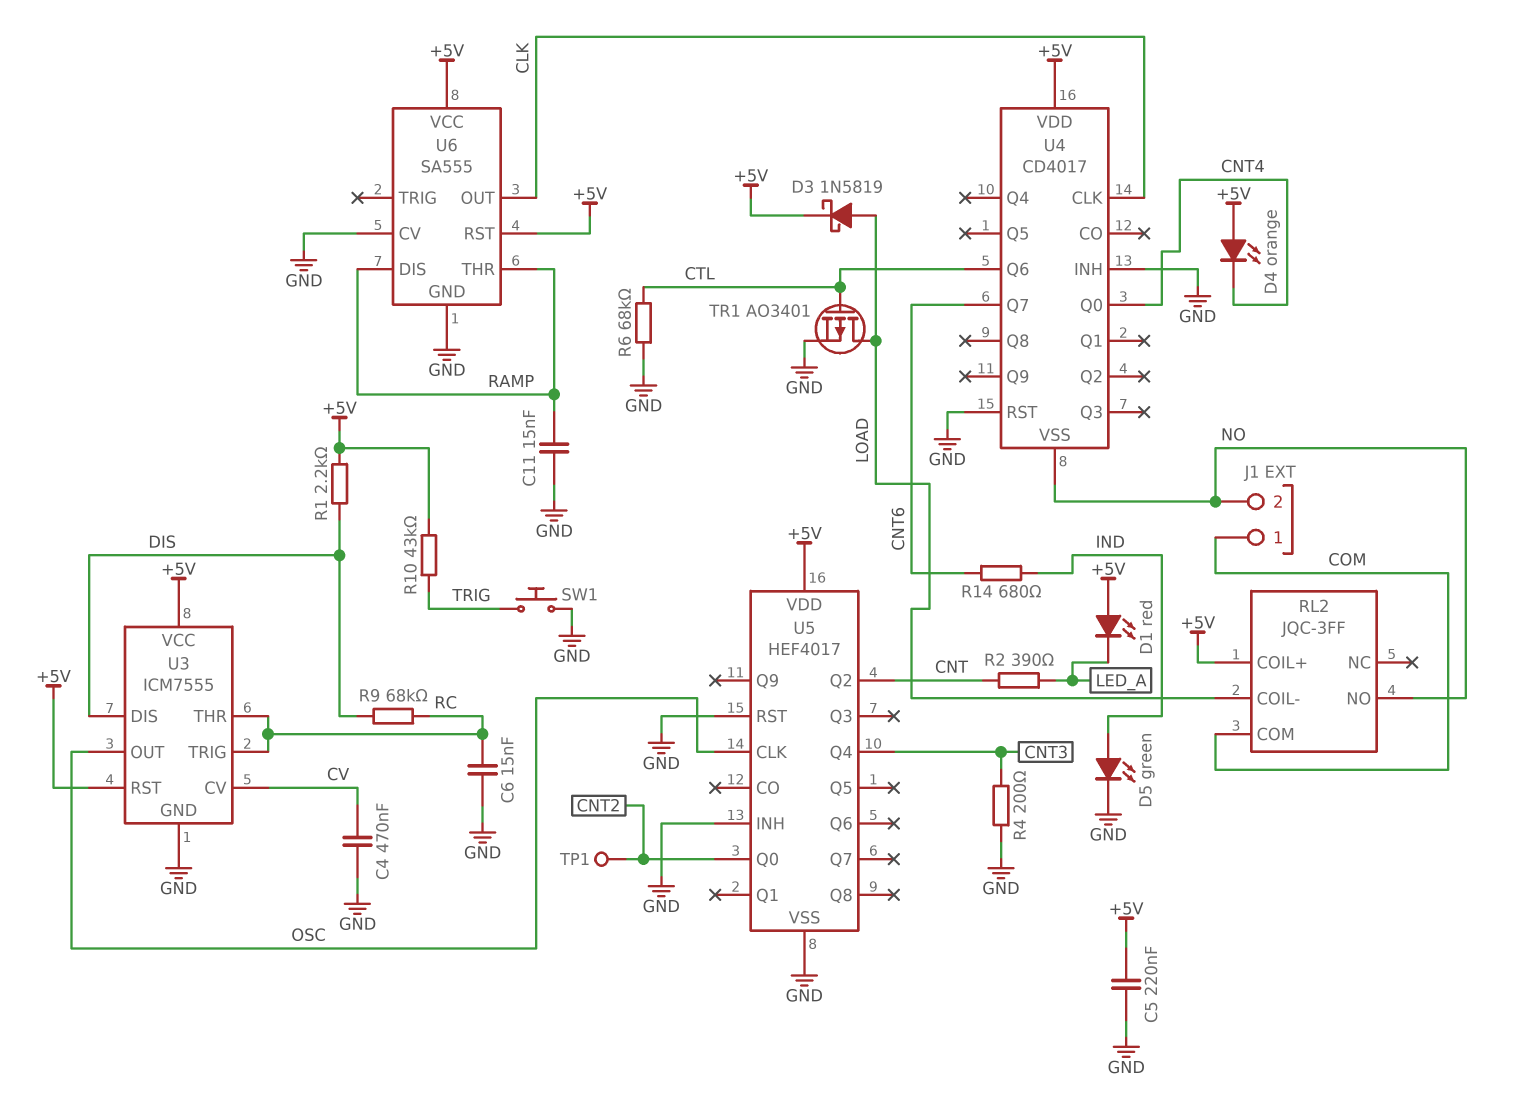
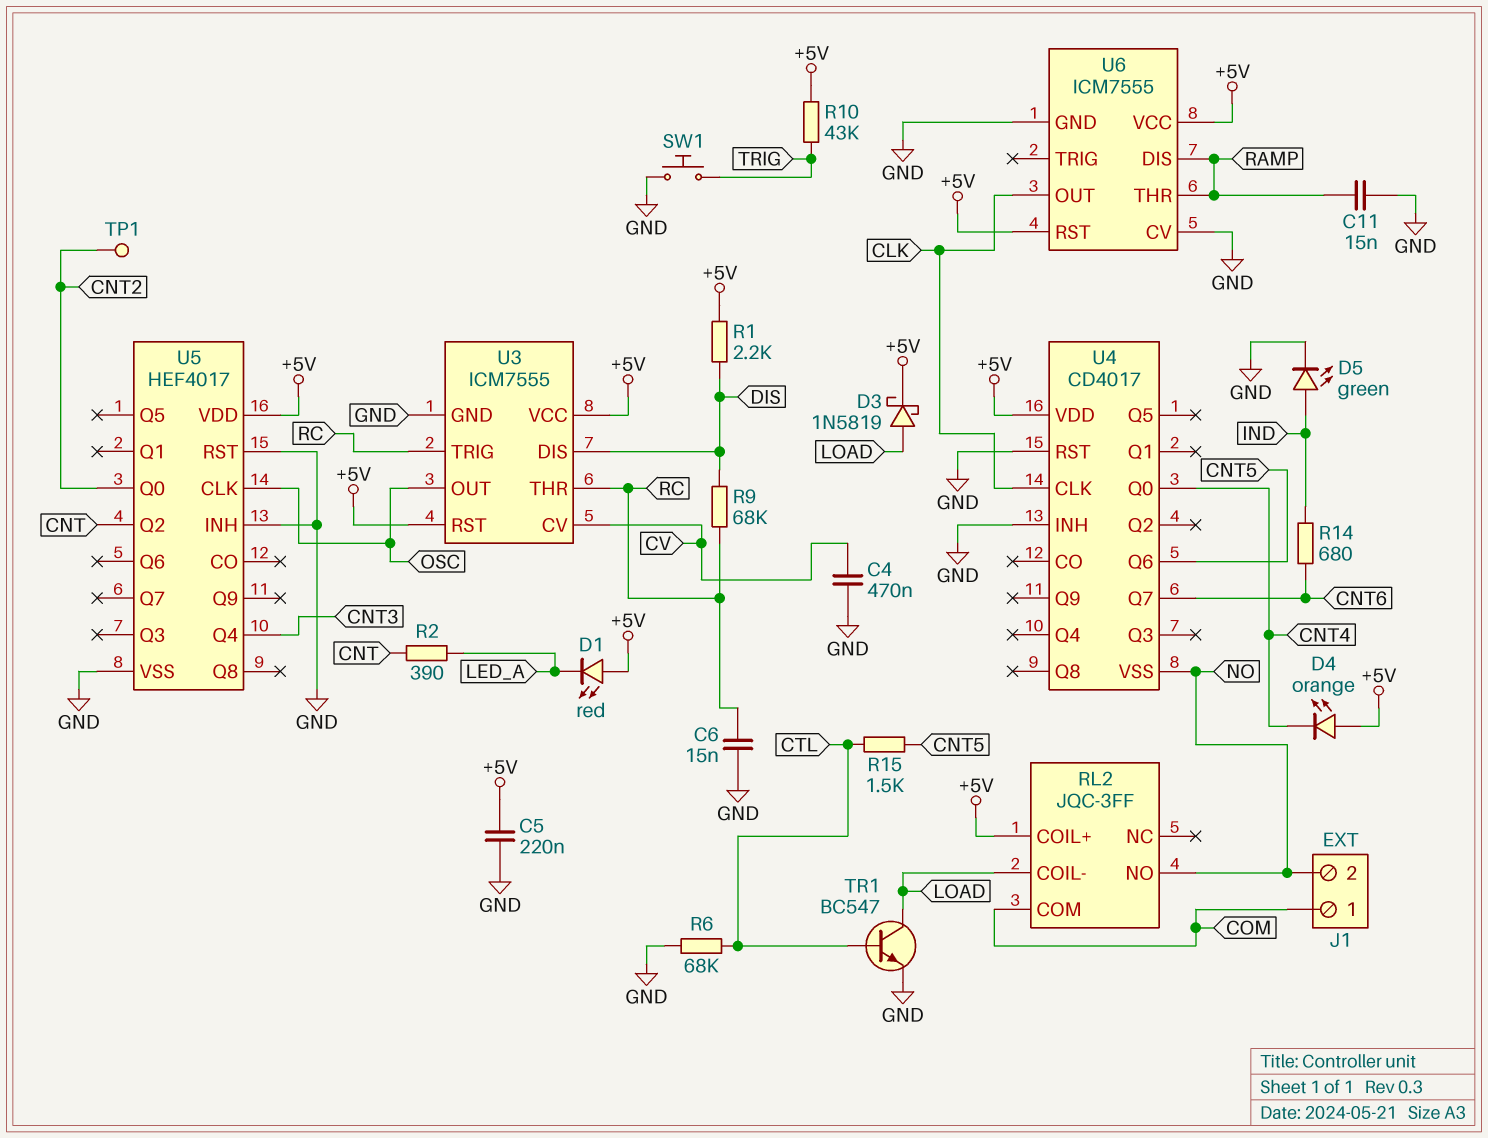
R4: 200 (CNT3, GND) -> none
R15: none -> 1.5k (CNT5, CTL)
TR1: PMOS AO3401 (G CTL, D LOAD, S GND) -> NPN BC547 (B CTL, C LOAD, E GND)
U4 pin Q6: CTL -> CNT5
U6: SA555 -> ICM7555

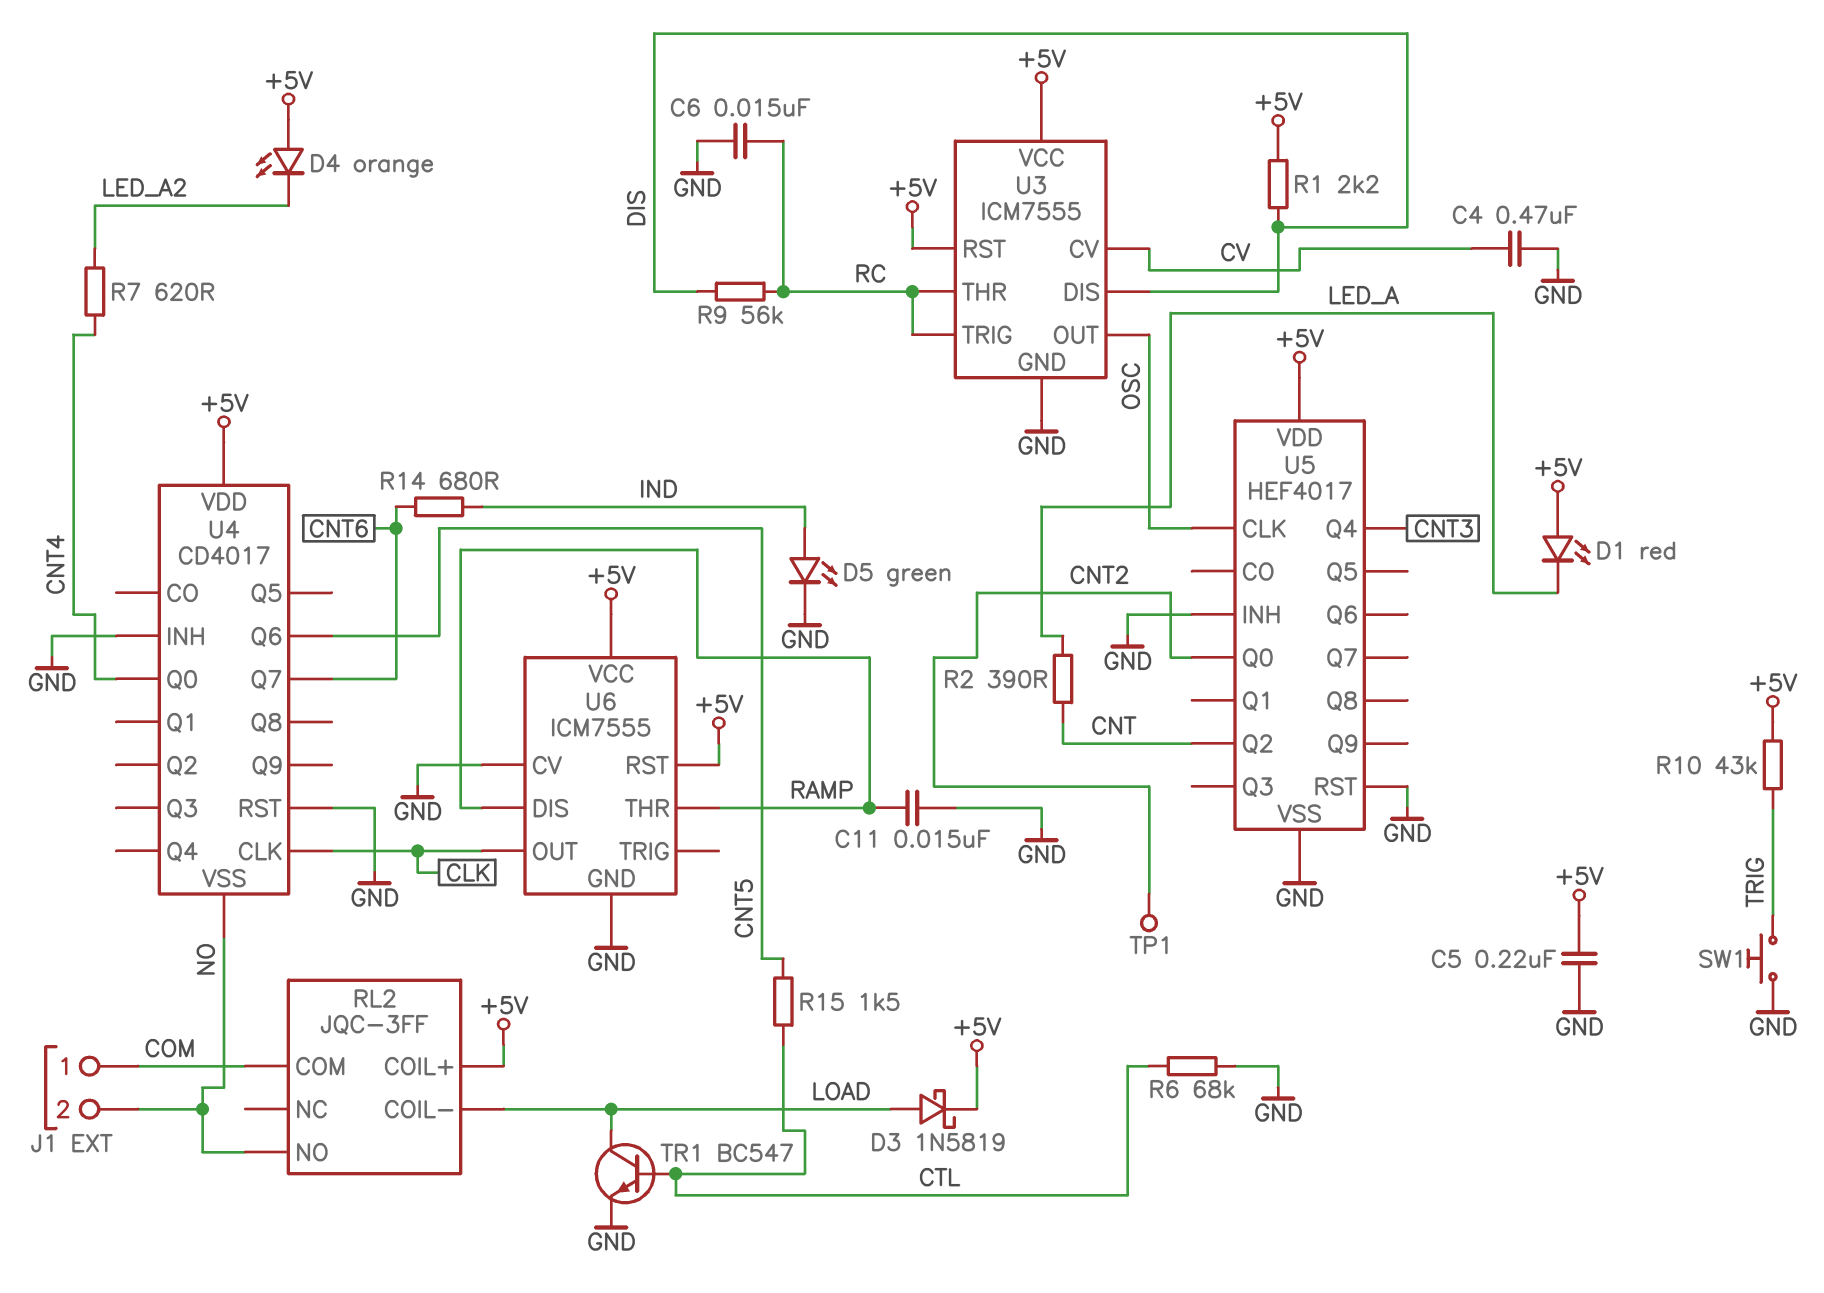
D4: LED orange (A +5V, K CNT4) -> LED orange (A +5V, K LED_A2)
R7: none -> 620 (CNT4, LED_A2)
R9: 68k (DIS, RC) -> 56k (DIS, RC)

